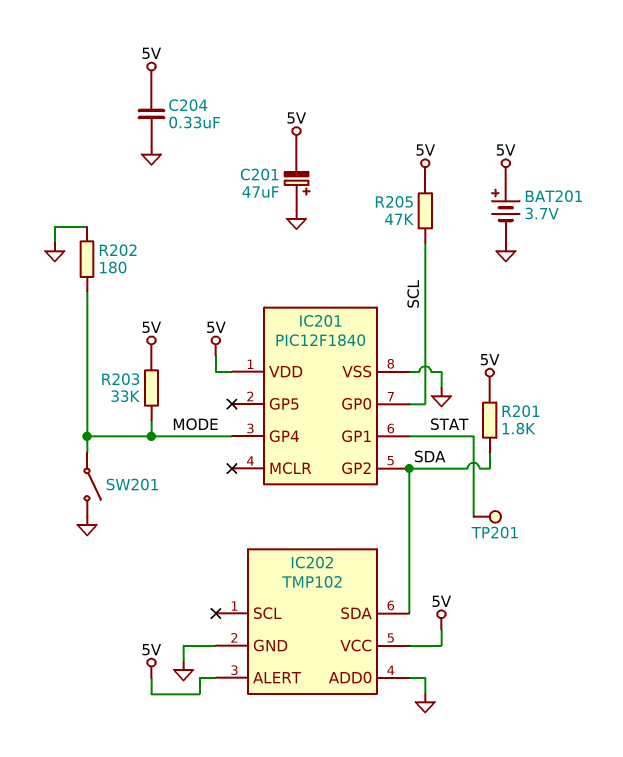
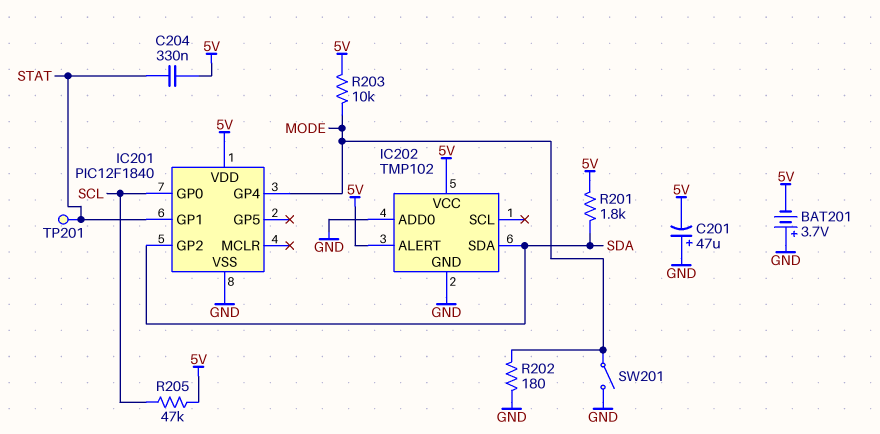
BAT201: 3.7V (plus 5V, minus GND) -> 3.7V (plus GND, minus 5V)
C204: 330nF (5V, GND) -> 330nF (5V, STAT)
R203: 33k (5V, MODE) -> 10k (5V, MODE)

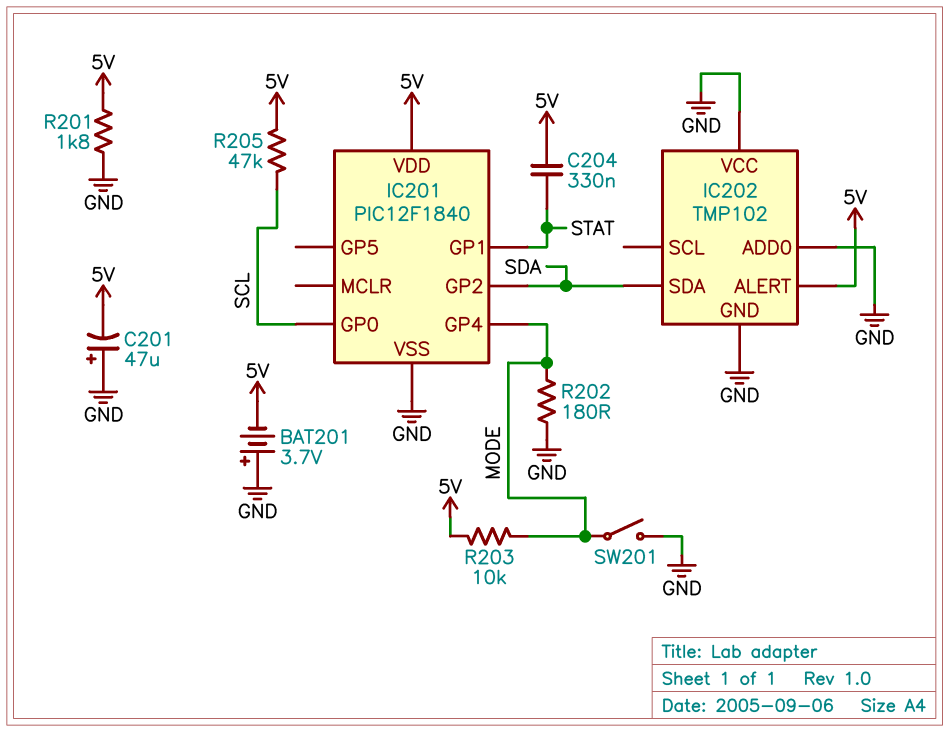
IC202 pin VCC: 5V -> GND
R201: 1.8k (5V, SDA) -> 1.8k (5V, GND)
TP201: test point (STAT) -> none

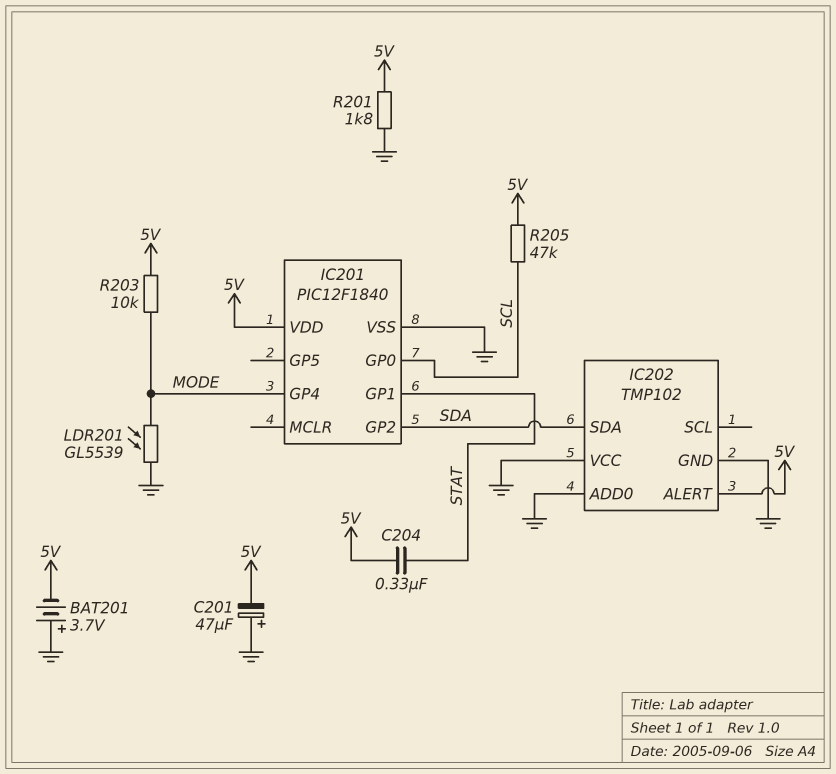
LDR201: none -> GL5539 (GND, MODE)
R202: 180 (GND, MODE) -> none
SW201: switch (GND, MODE) -> none

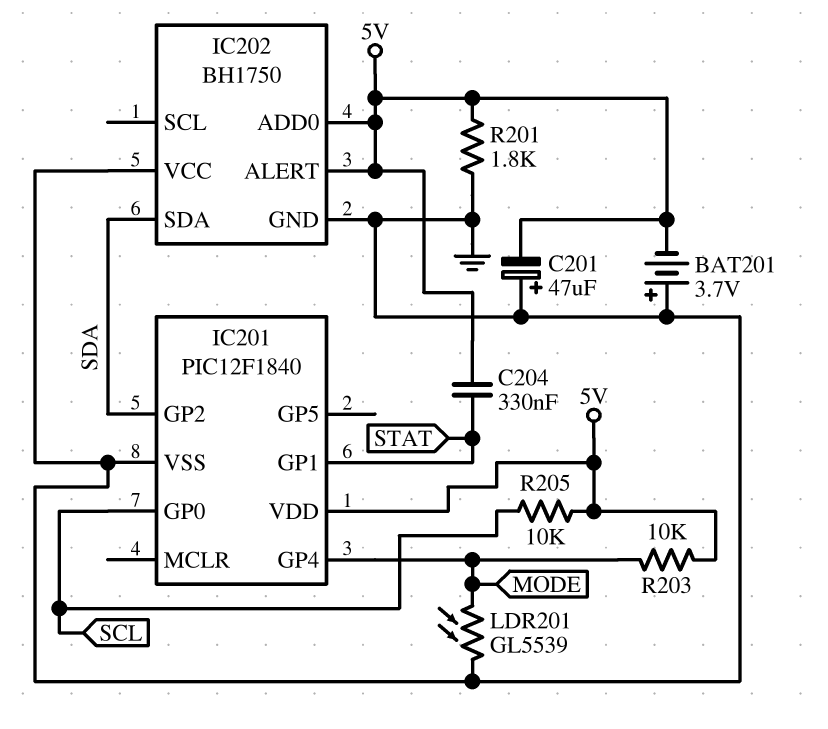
IC202: TMP102 -> BH1750
IC202 pin ADD0: GND -> 5V
R205: 47k (5V, SCL) -> 10k (5V, SCL)

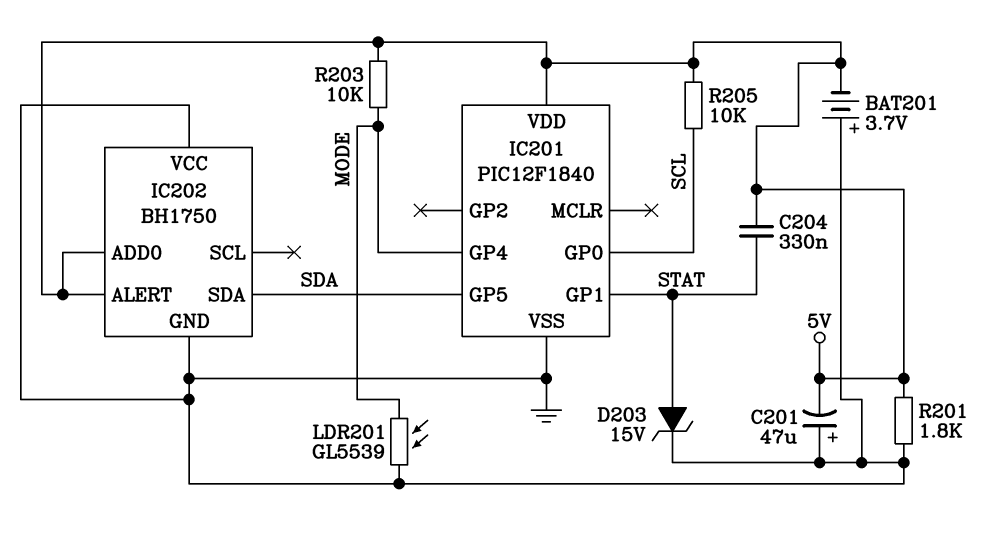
D203: none -> zener 15V (A STAT, K GND)
IC201 pin GP2: SDA -> none
IC201 pin GP5: none -> SDA

